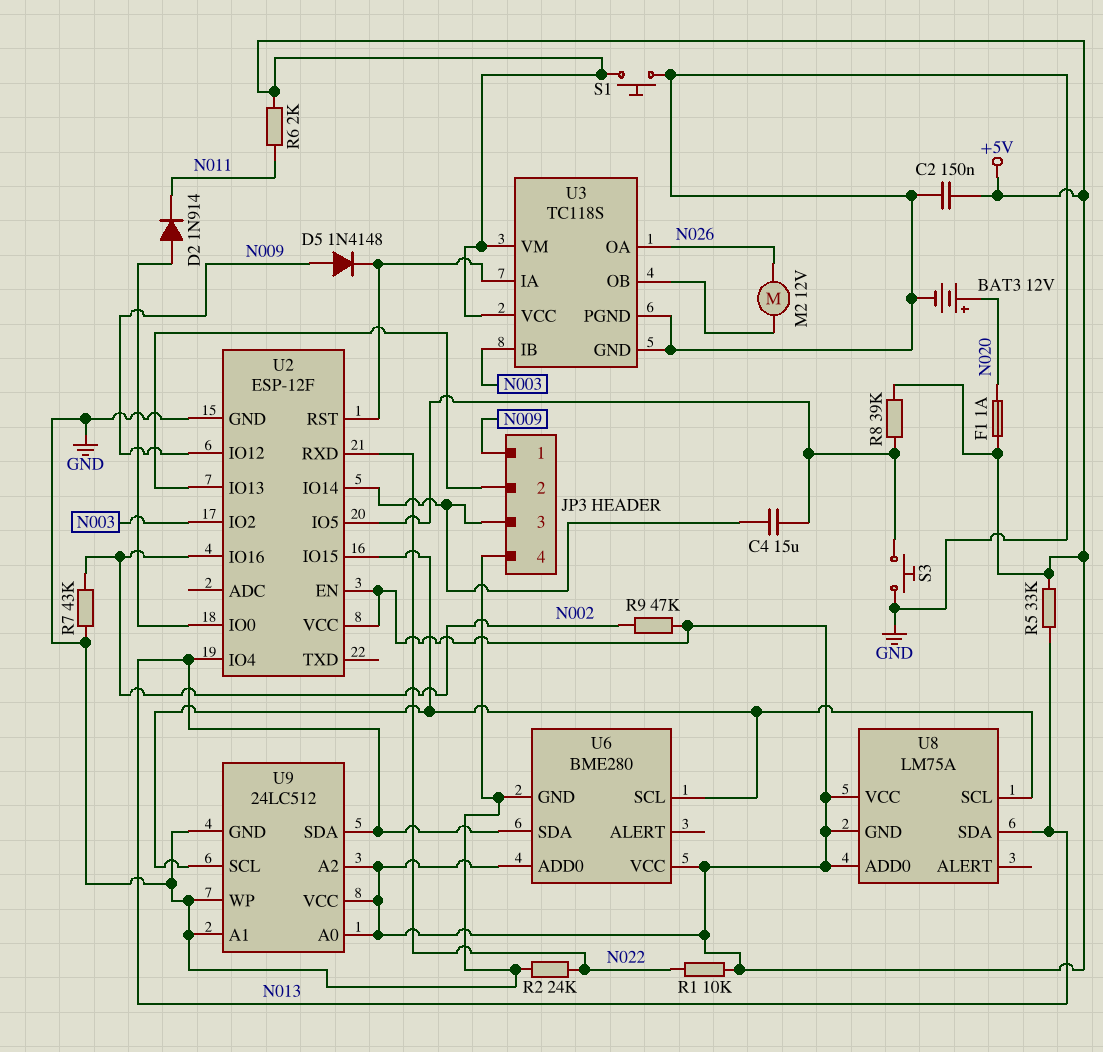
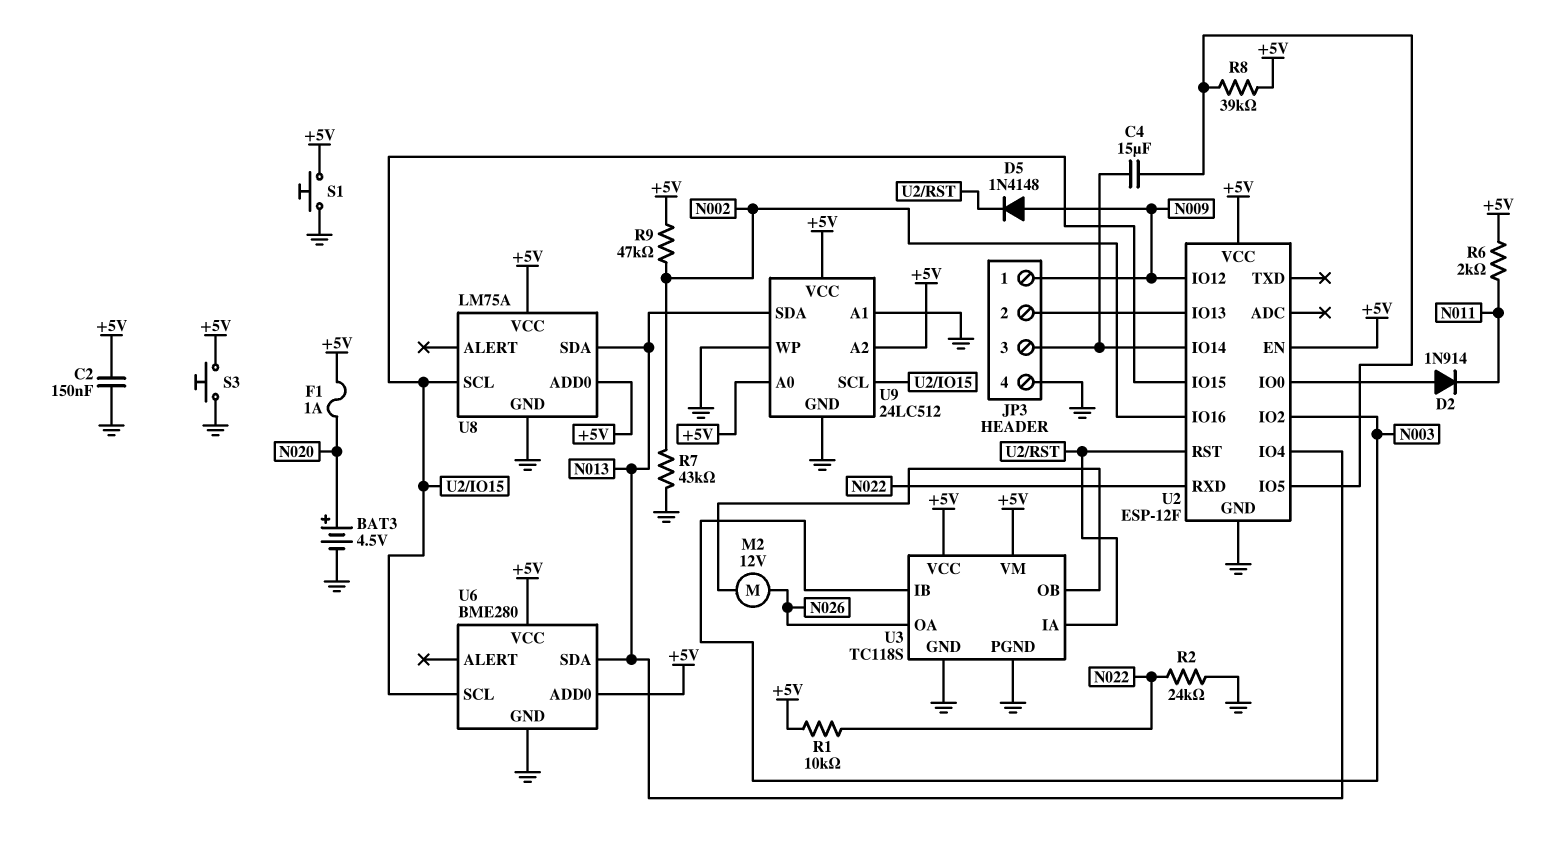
BAT3: 12V (plus N020, minus GND) -> 4.5V (plus N020, minus GND)
R5: 33k (+5V, N013) -> none
S3: button (GND, U2/IO5) -> button (+5V, GND)
U8 pin GND: +5V -> GND

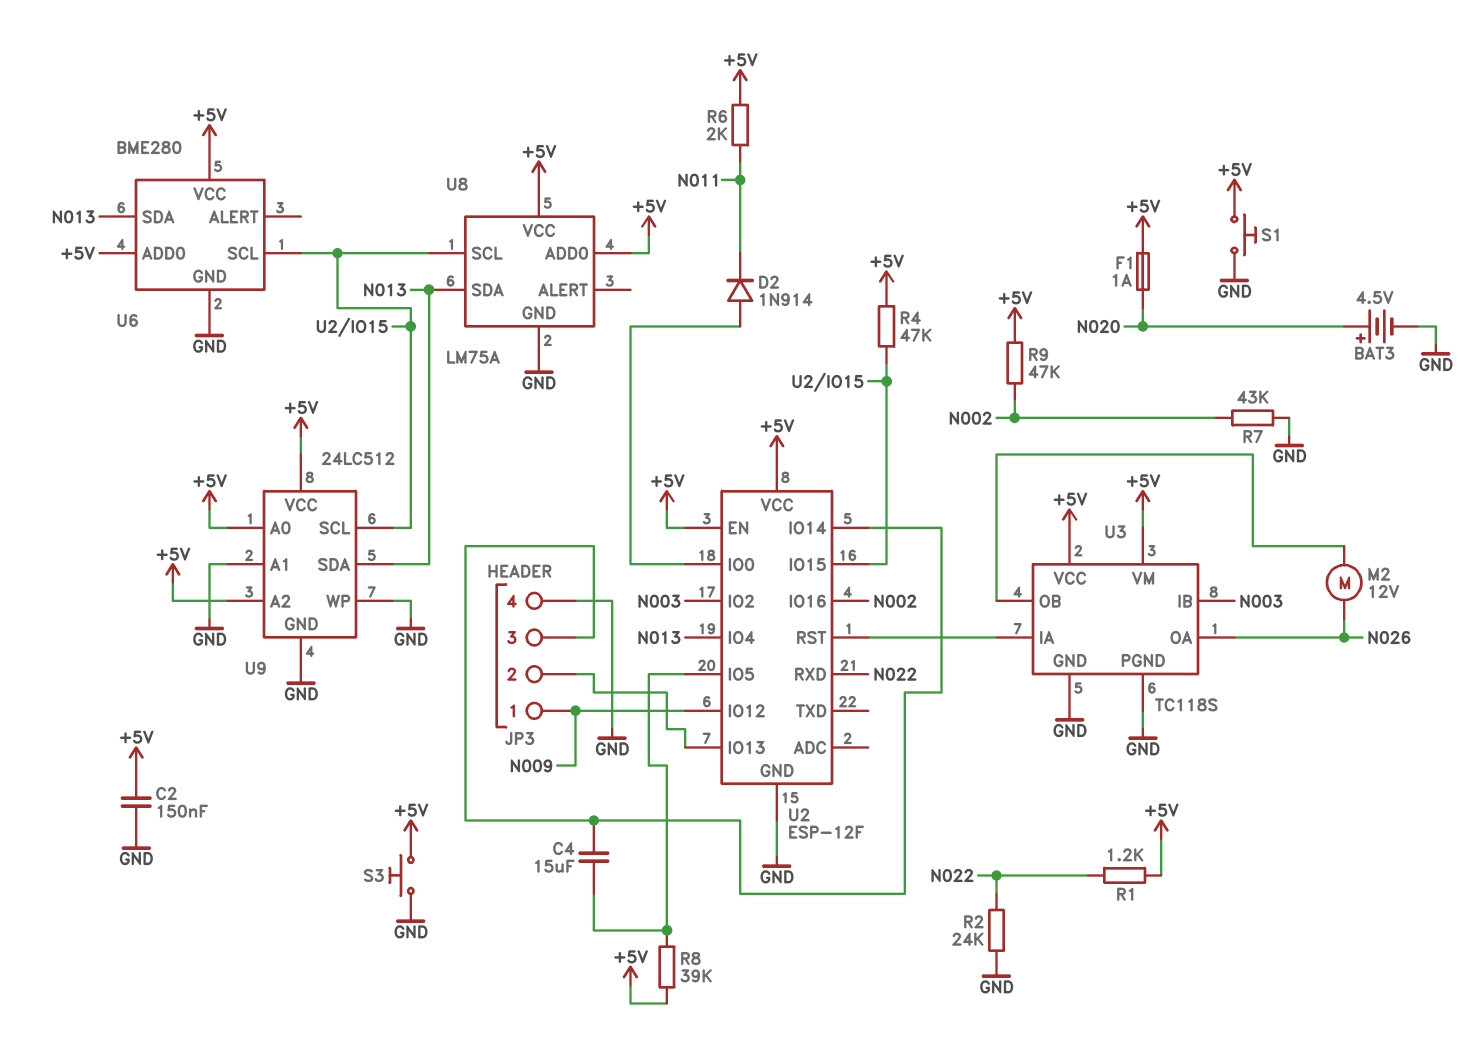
D5: diode 1N4148 (A N009, K U2/RST) -> none
R1: 10k (+5V, N022) -> 1.2k (+5V, N022)
R4: none -> 47k (+5V, U2/IO15)

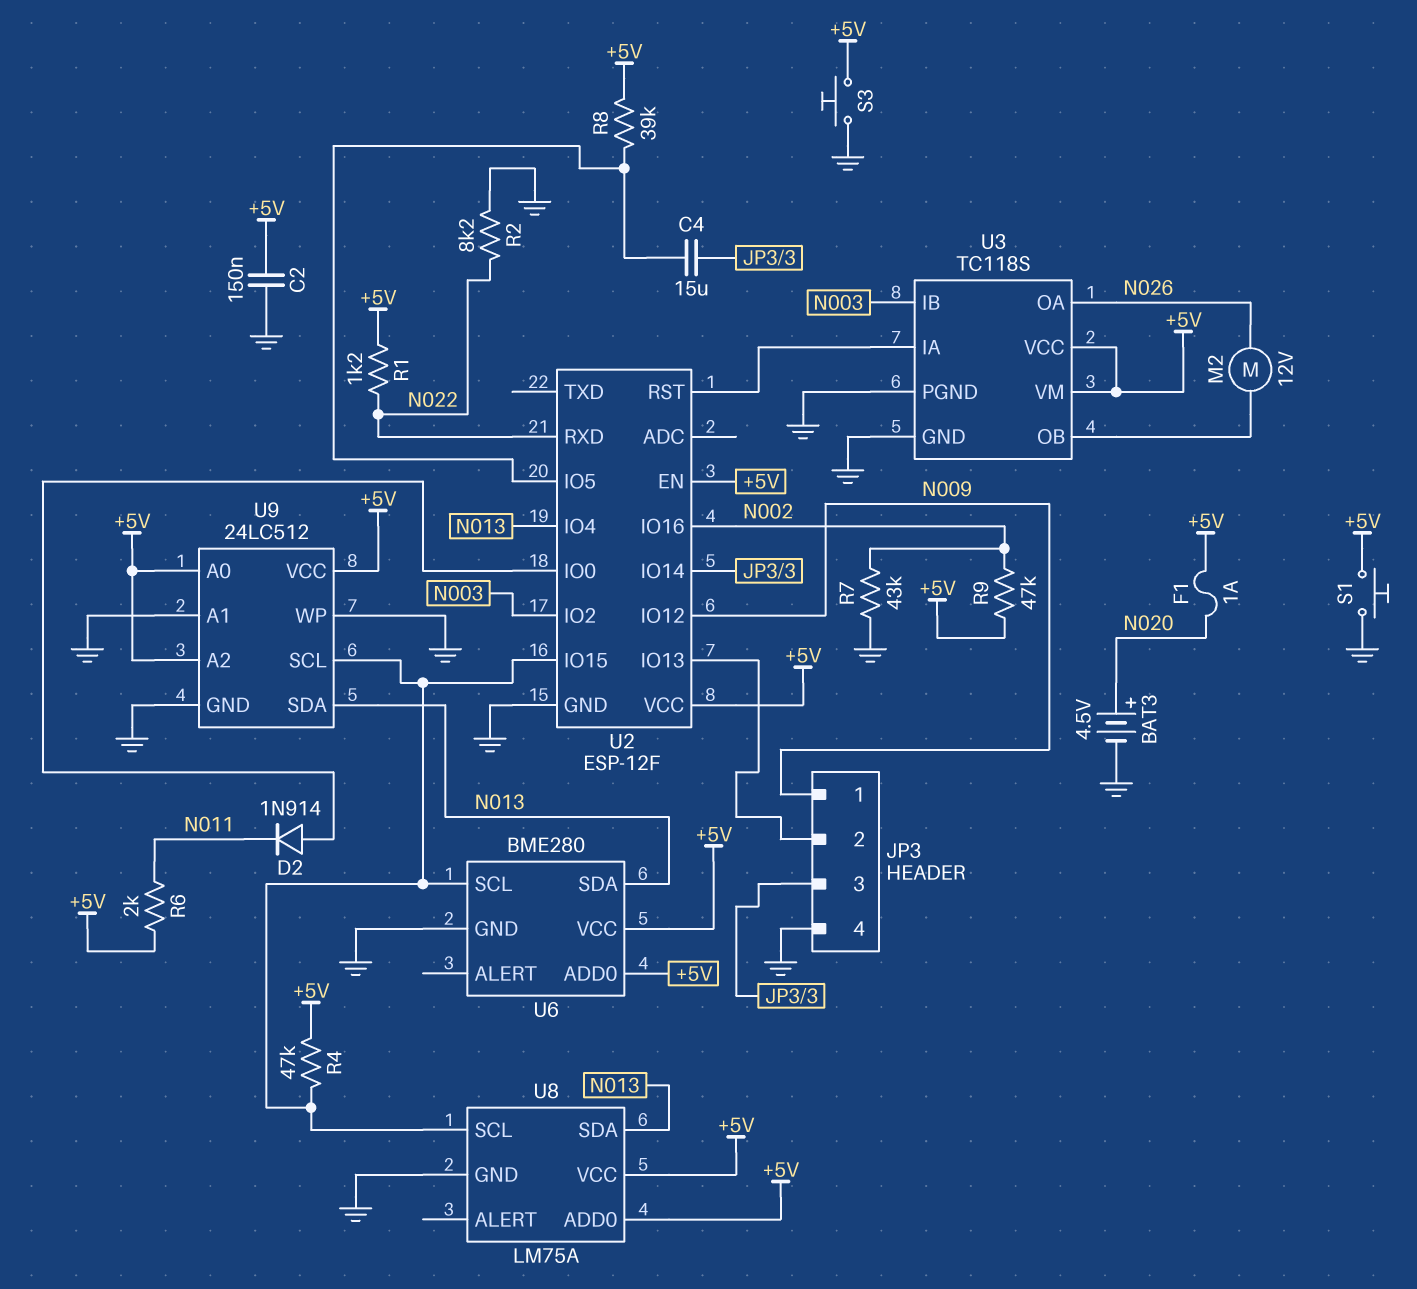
R2: 24k (GND, N022) -> 8.2k (GND, N022)

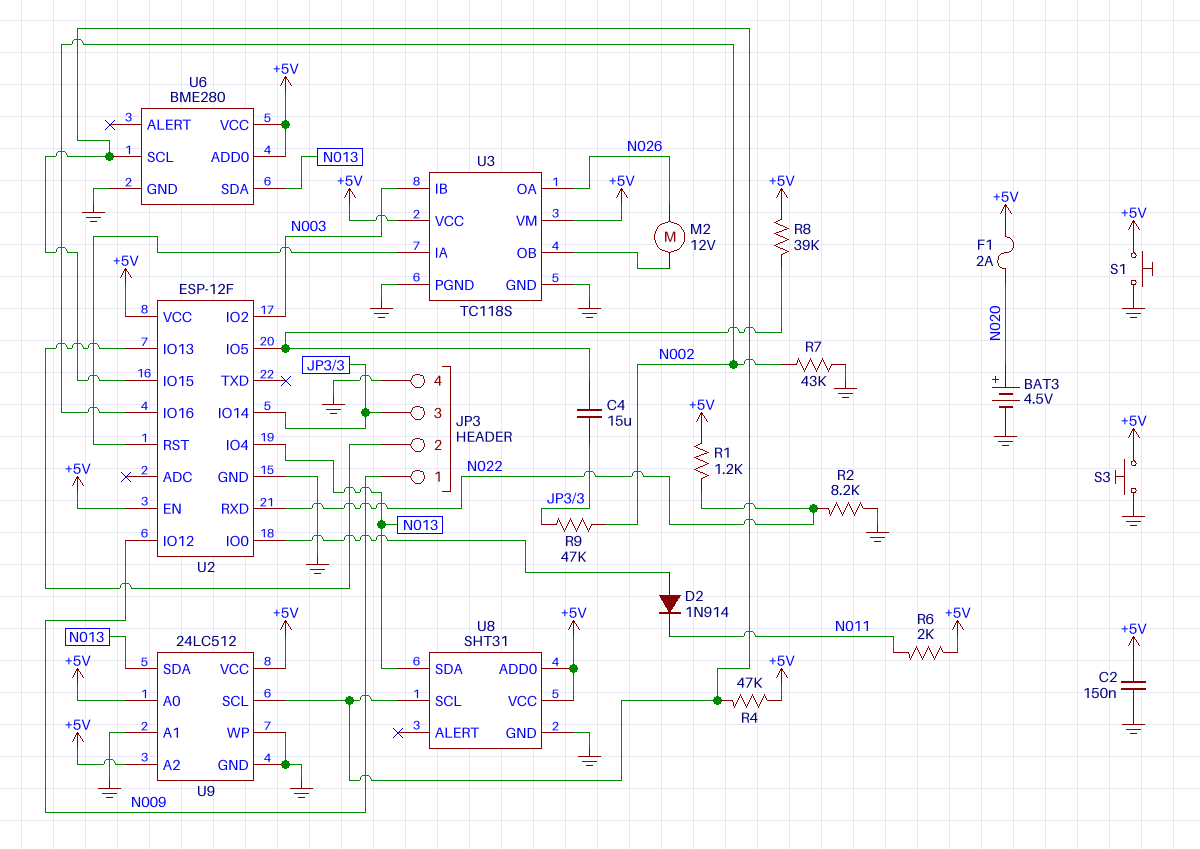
F1: 1A (+5V, N020) -> 2A (+5V, N020)
R9: 47k (+5V, N002) -> 47k (JP3/3, N002)
U8: LM75A -> SHT31

